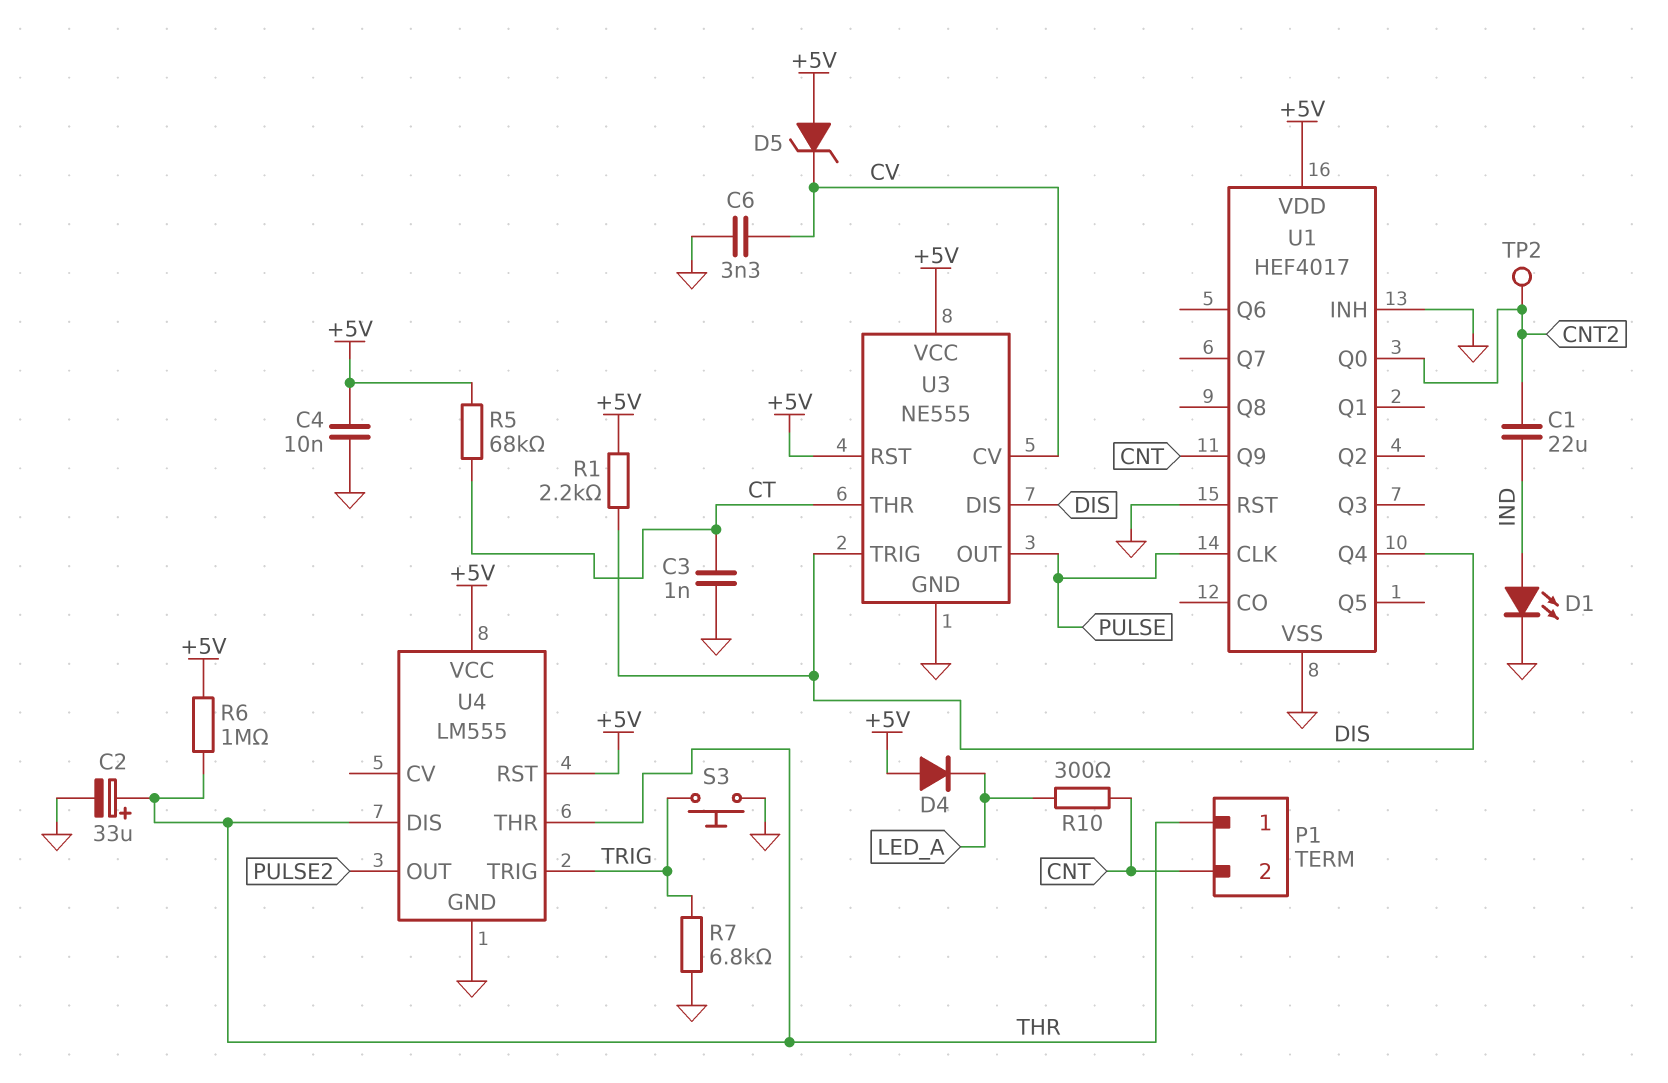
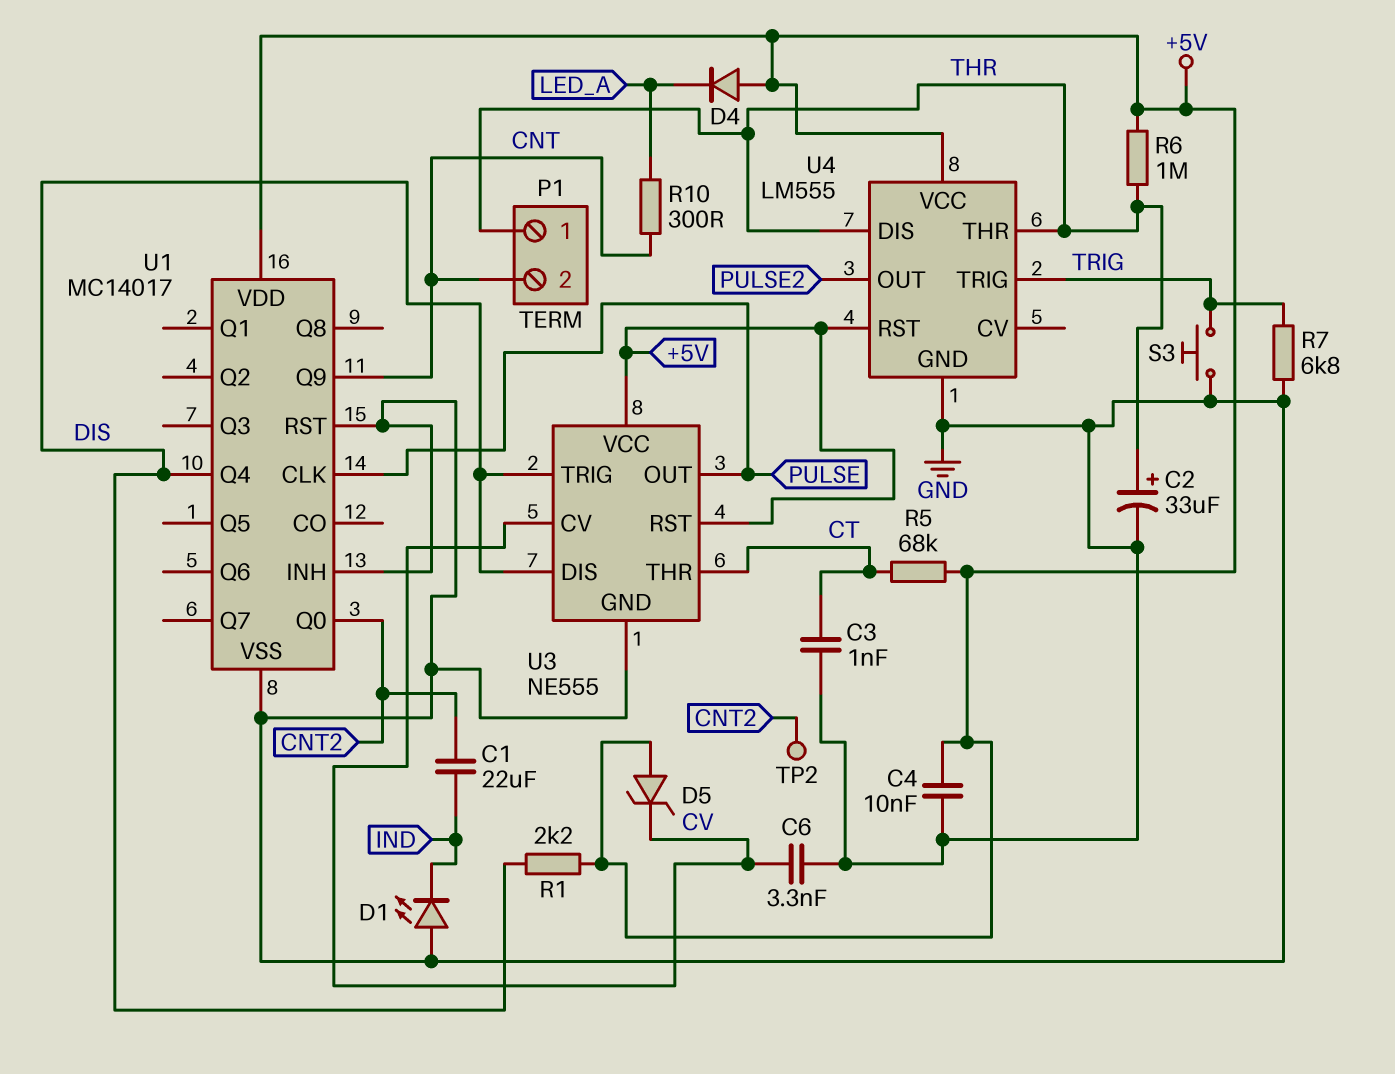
D1: LED (A IND, K GND) -> LED (A GND, K IND)
U1: HEF4017 -> MC14017

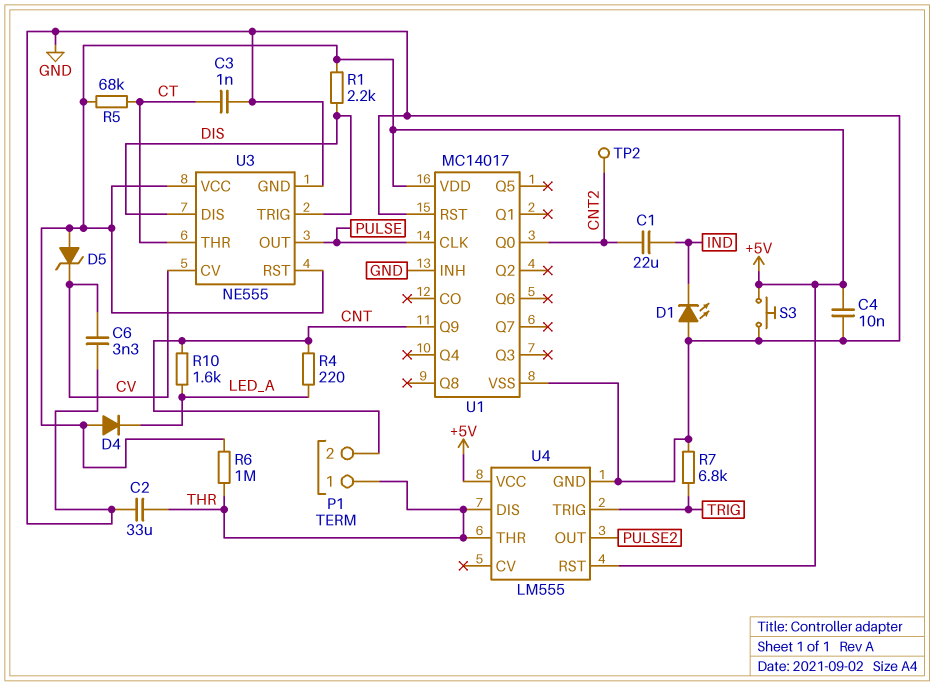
C2: 33uF (plus THR, minus GND) -> 33uF (GND, THR)
R4: none -> 220 (CNT, LED_A)
R10: 300 (CNT, LED_A) -> 1.6k (CNT, LED_A)
S3: button (GND, TRIG) -> button (+5V, GND)
U1 pin Q4: DIS -> none

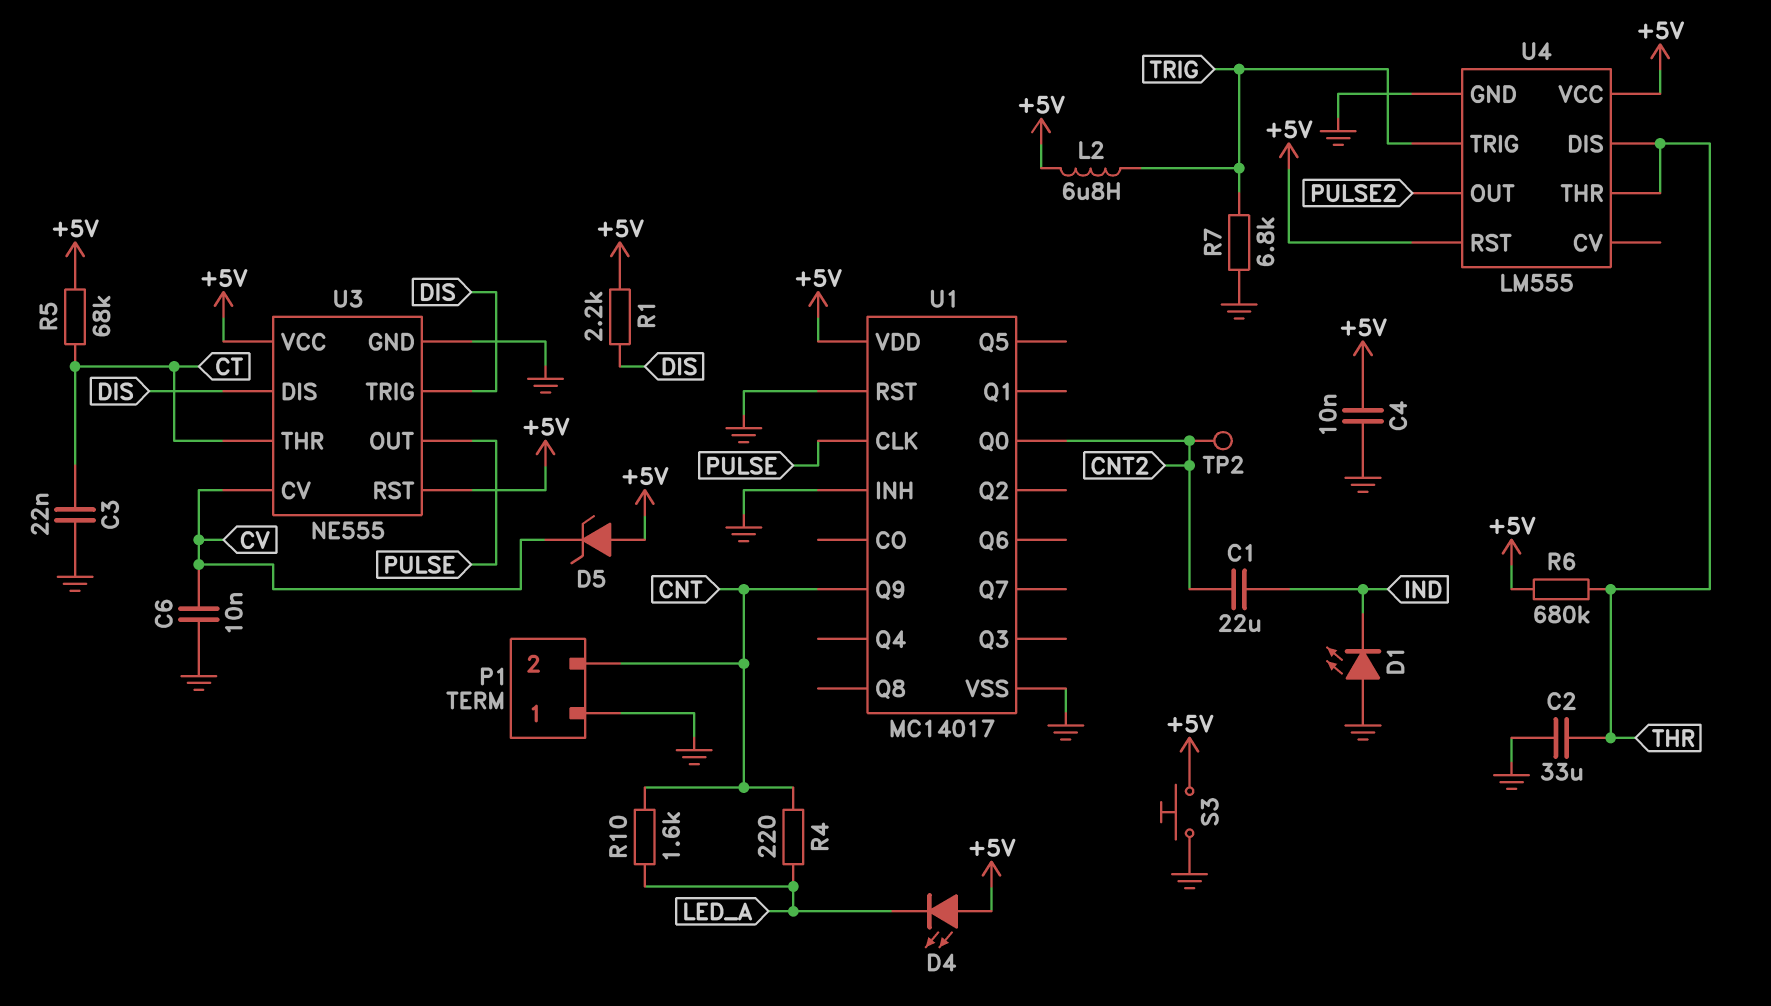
C3: 1nF (CT, GND) -> 22nF (CT, GND)
C6: 3.3nF (CV, GND) -> 10nF (CV, GND)
D4: diode (A +5V, K LED_A) -> LED (A +5V, K LED_A)
L2: none -> 6.8uH (+5V, TRIG)
P1 pin 1: THR -> GND
R6: 1M (+5V, THR) -> 680k (+5V, THR)

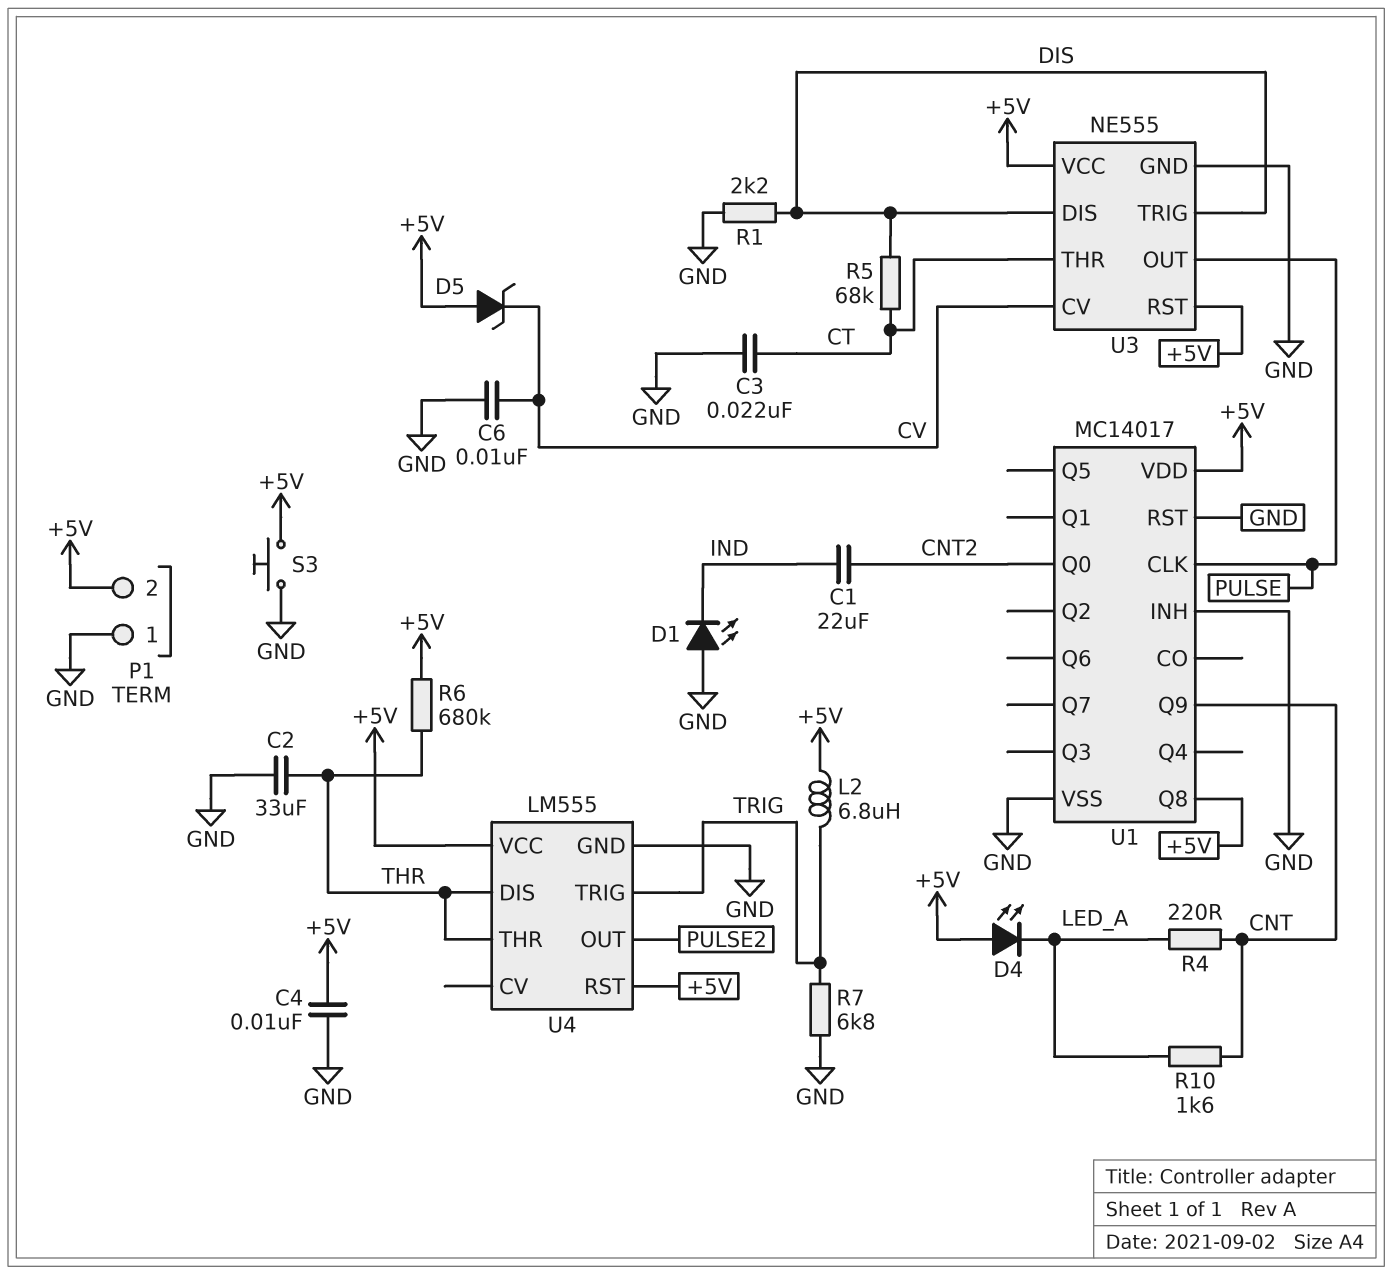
P1 pin 2: CNT -> +5V
R1: 2.2k (+5V, DIS) -> 2.2k (DIS, GND)
R5: 68k (+5V, CT) -> 68k (CT, DIS)
TP2: test point (CNT2) -> none
U1 pin Q8: none -> +5V

